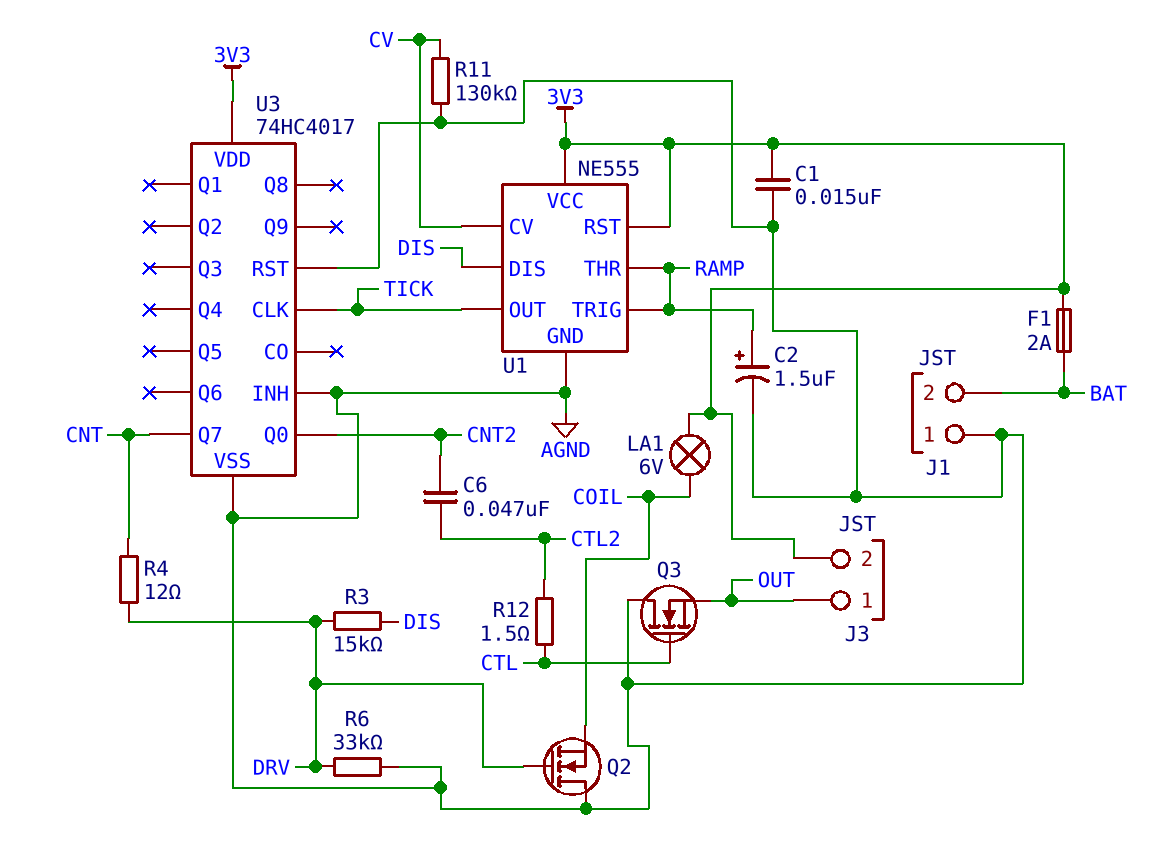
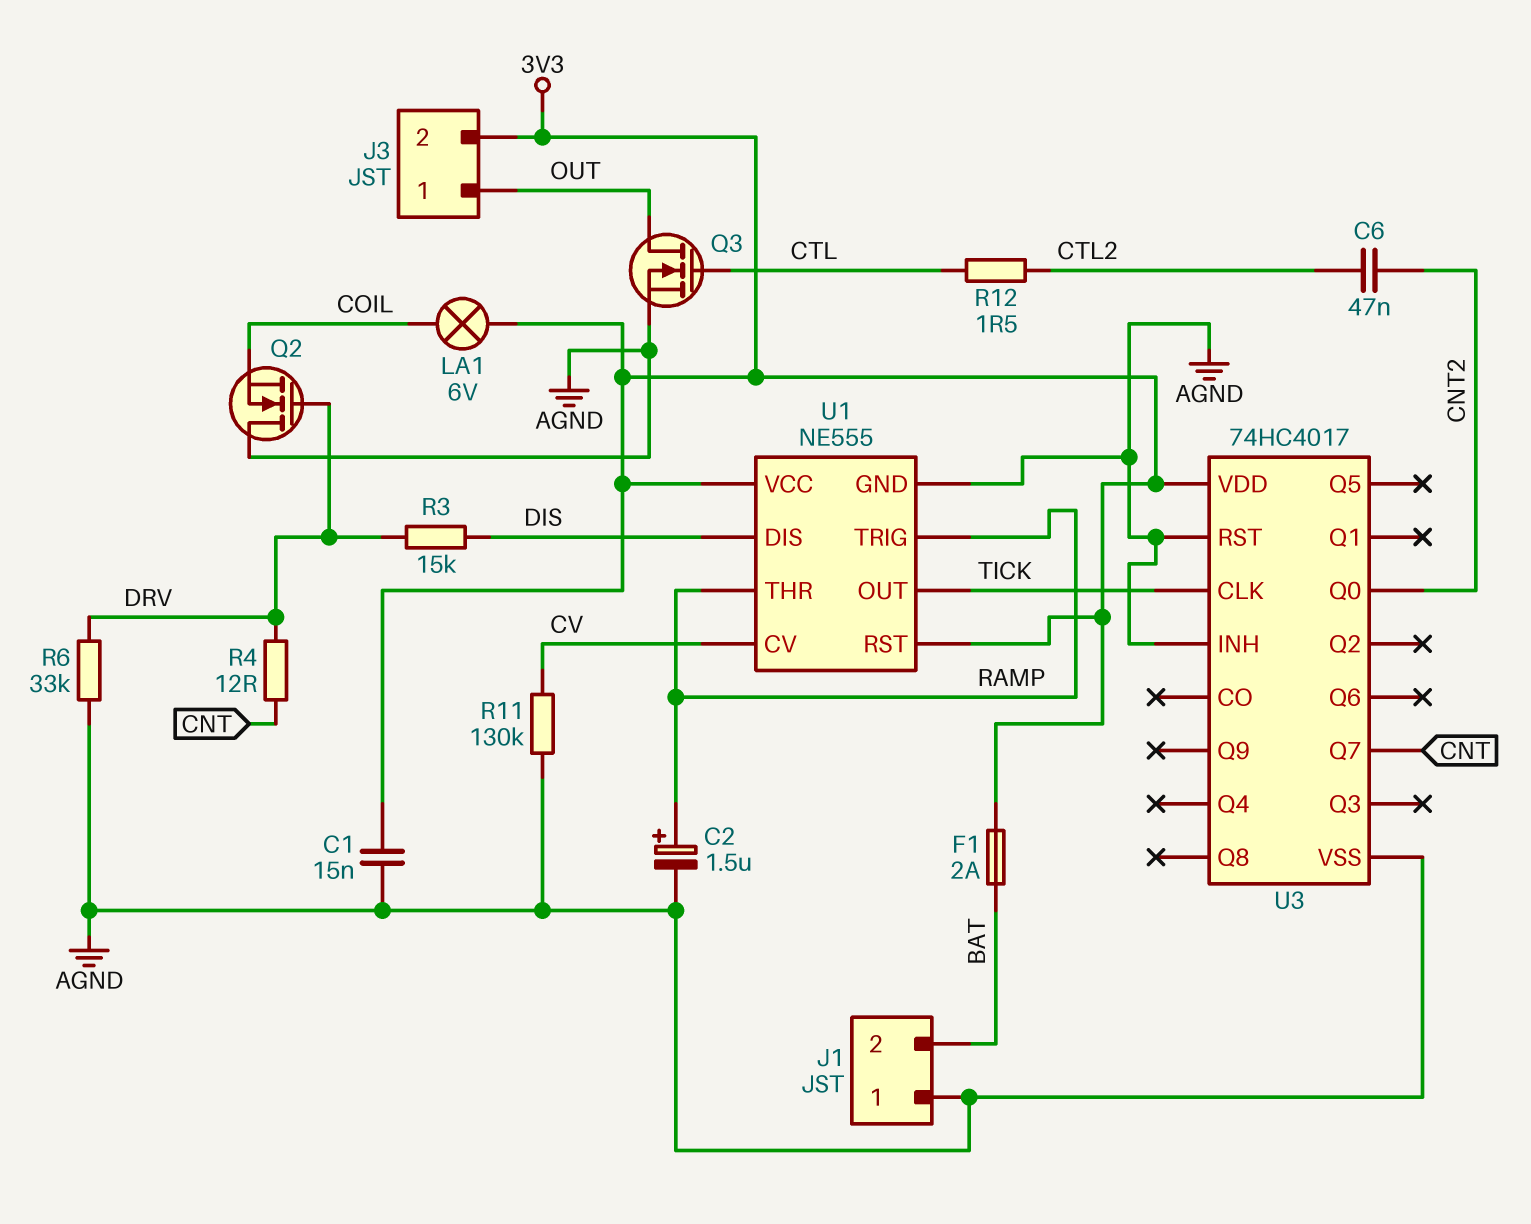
Q3: NMOS (G CTL, D AGND, S OUT) -> NMOS (G CTL, D OUT, S AGND)

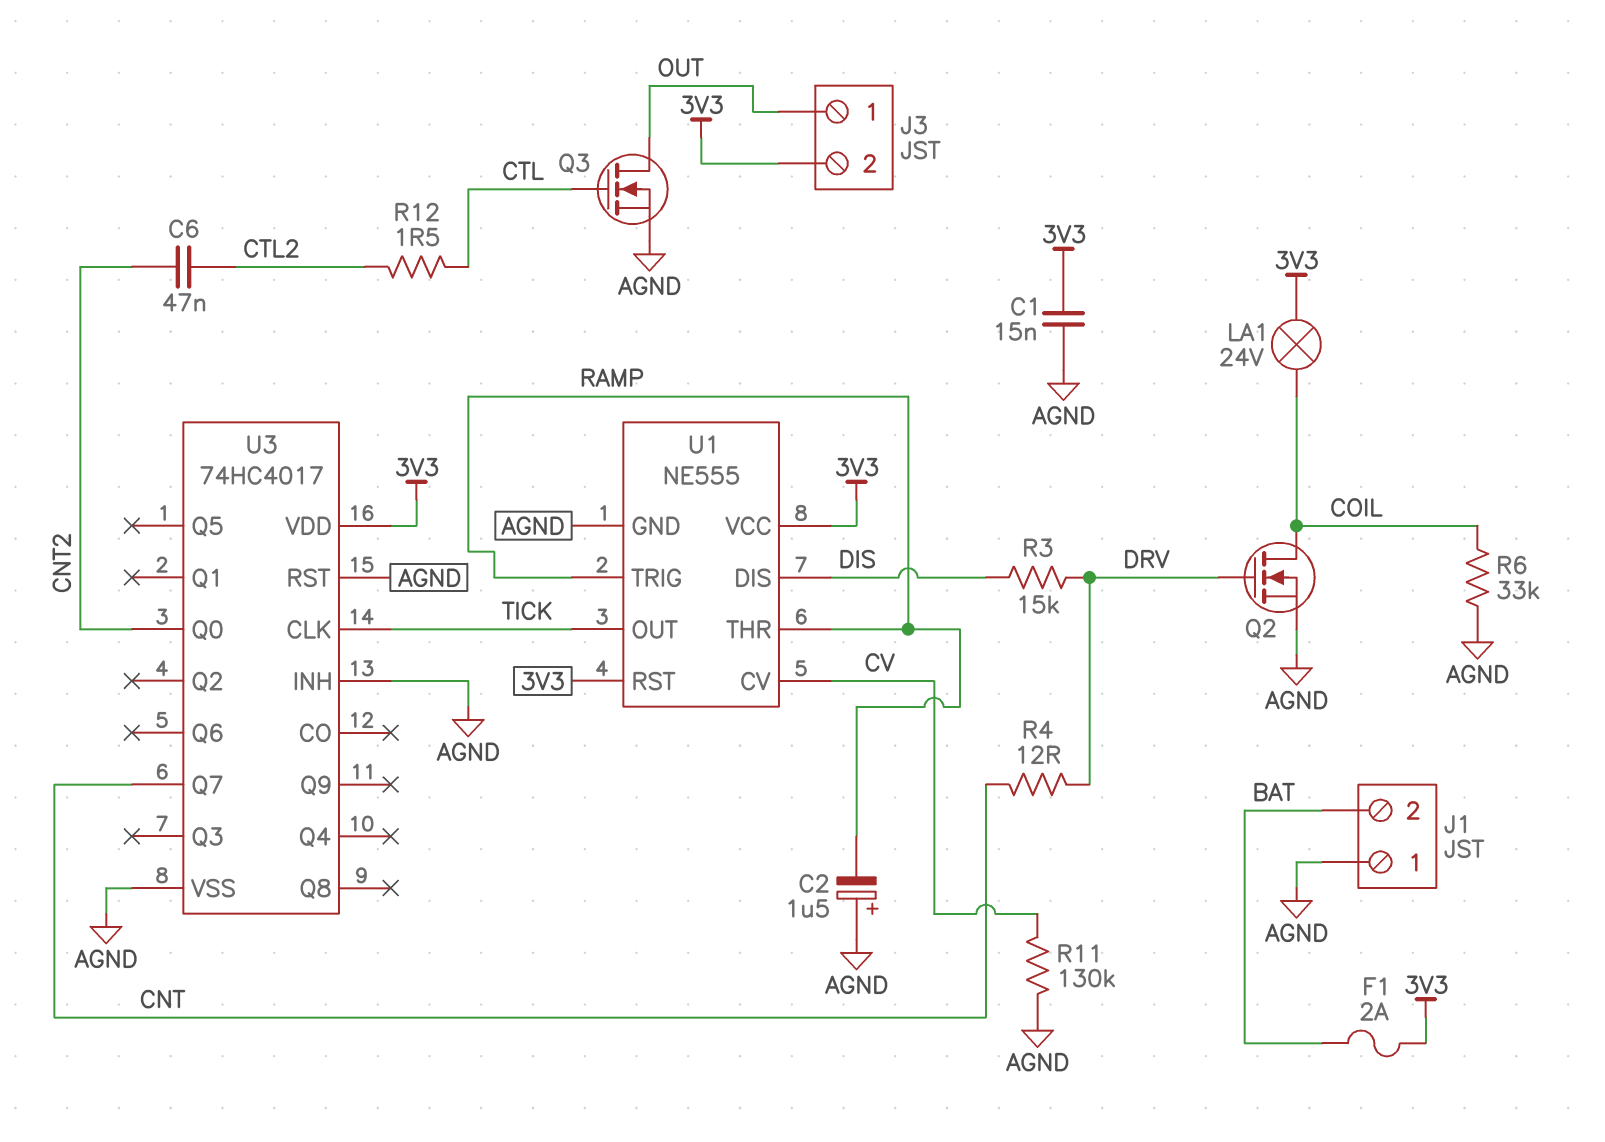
C2: 1.5uF (plus RAMP, minus AGND) -> 1.5uF (plus AGND, minus RAMP)
LA1: lamp 6V (3V3, COIL) -> lamp 24V (3V3, COIL)
Q2: NMOS (G DRV, D AGND, S COIL) -> NMOS (G DRV, D COIL, S AGND)
R6: 33k (AGND, DRV) -> 33k (AGND, COIL)

